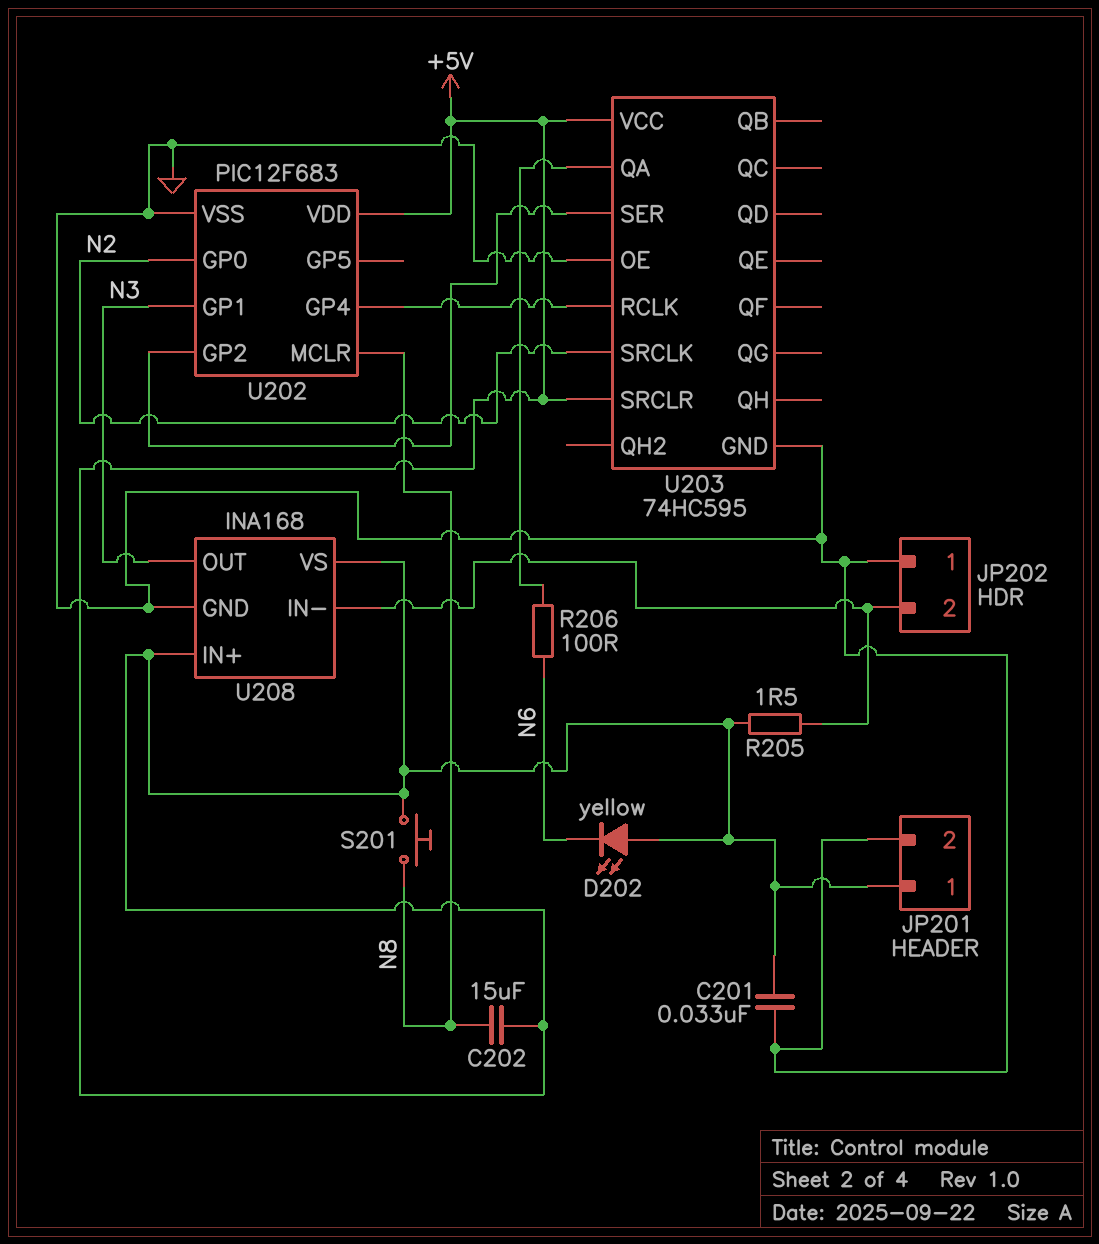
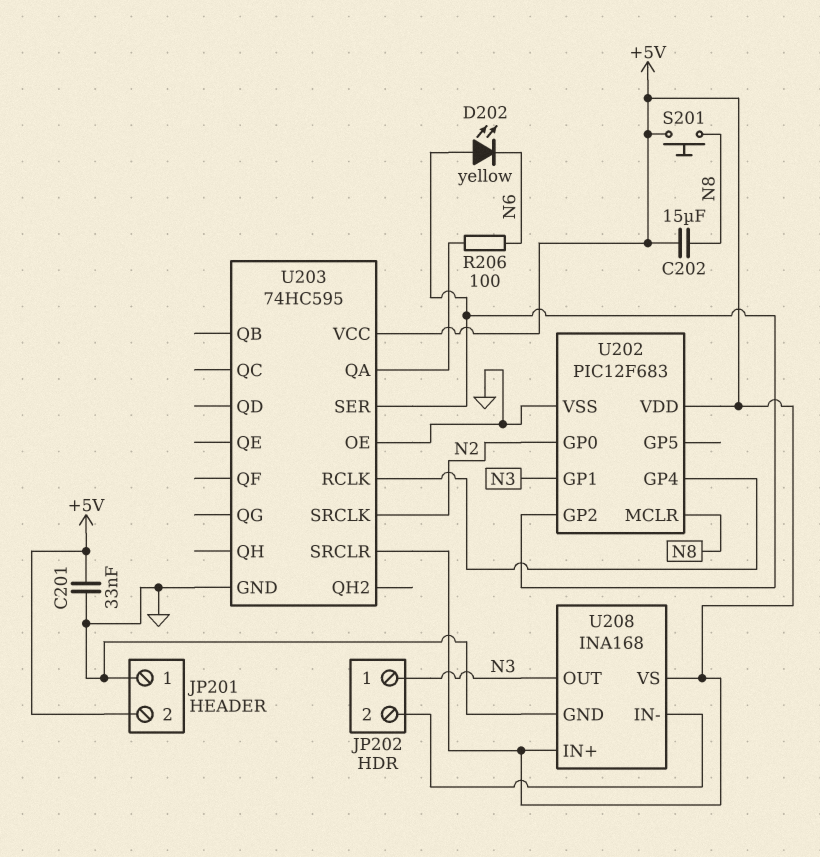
D202: LED yellow (A +5V, K N6) -> LED yellow (A U202/GP2, K N6)
JP201 pin 1: +5V -> GND
JP201 pin 2: GND -> +5V
JP202 pin 1: GND -> N3
R205: 1.5 (+5V, JP202/2) -> none

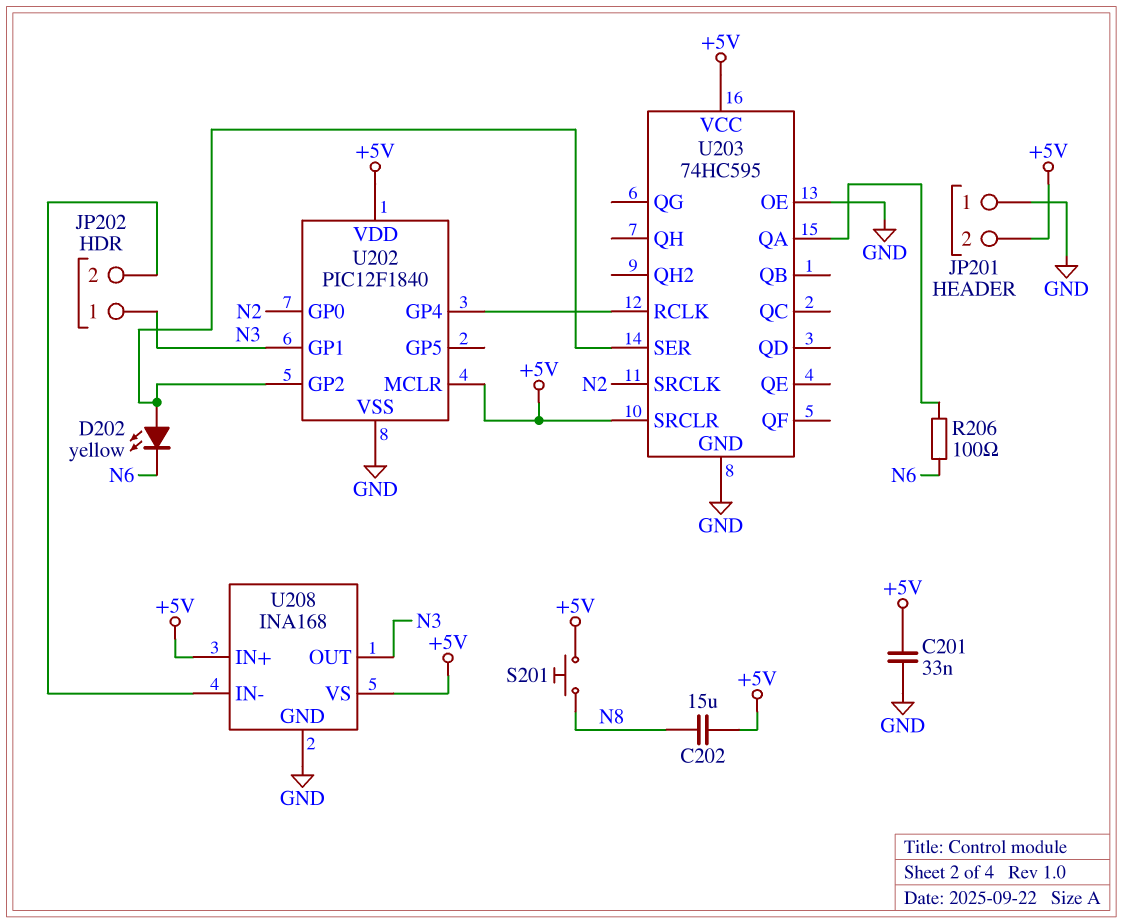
U202: PIC12F683 -> PIC12F1840
U202 pin MCLR: N8 -> +5V

